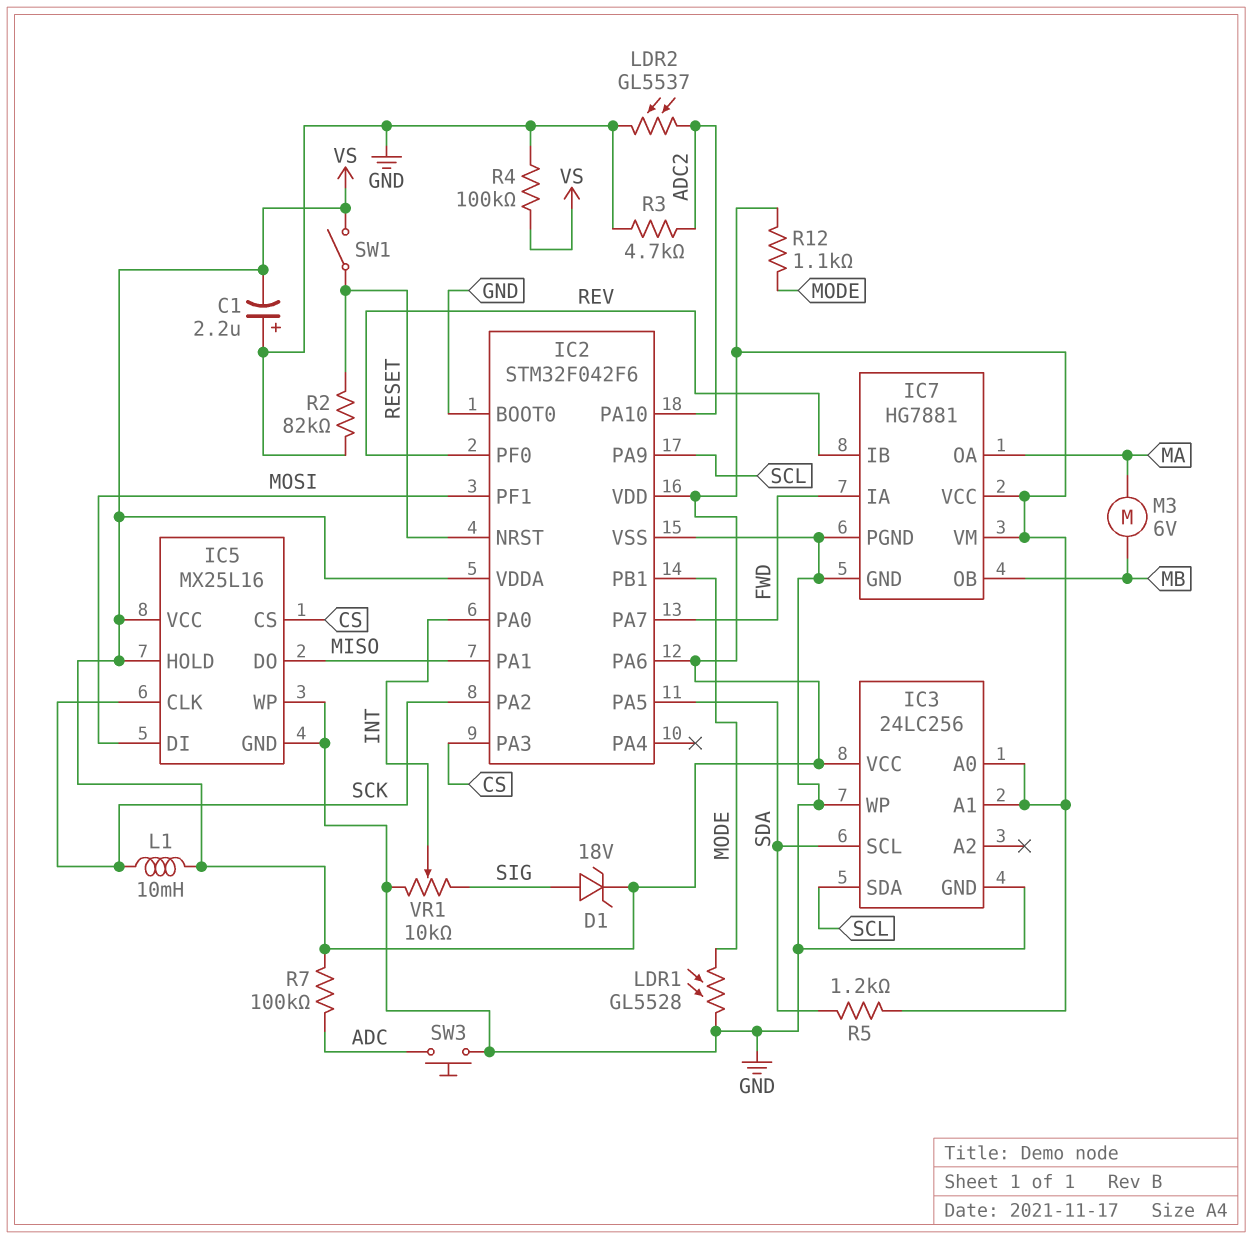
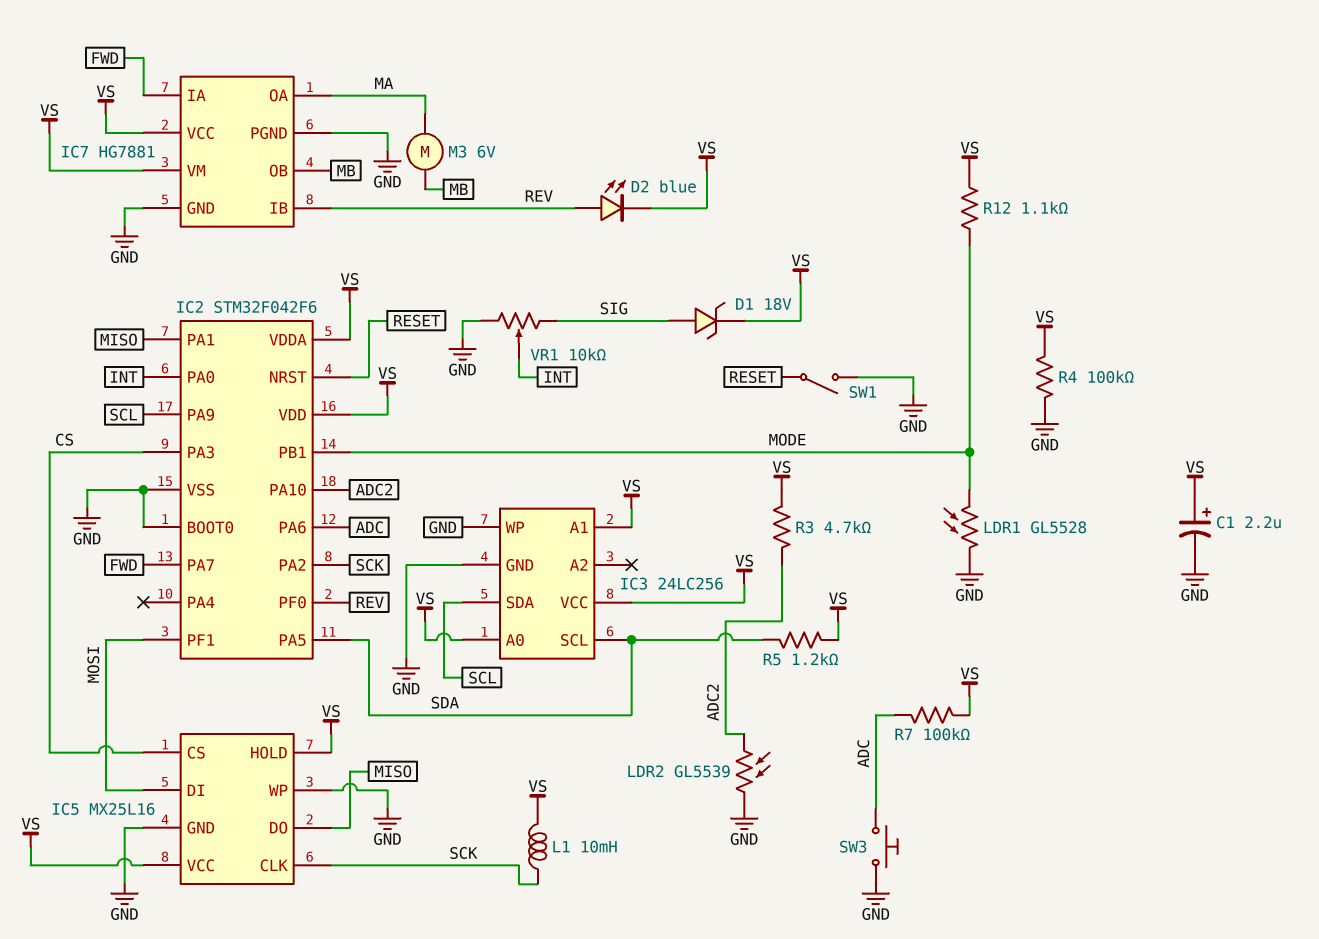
C1: 2.2uF (plus GND, minus VS) -> 2.2uF (plus VS, minus GND)
D2: none -> LED blue (A REV, K VS)
IC2 pin PA6: VS -> ADC
LDR2: GL5537 (ADC2, GND) -> GL5539 (ADC2, GND)
R2: 82k (GND, RESET) -> none
R3: 4.7k (ADC2, GND) -> 4.7k (ADC2, VS)
SW1: switch (RESET, VS) -> switch (GND, RESET)

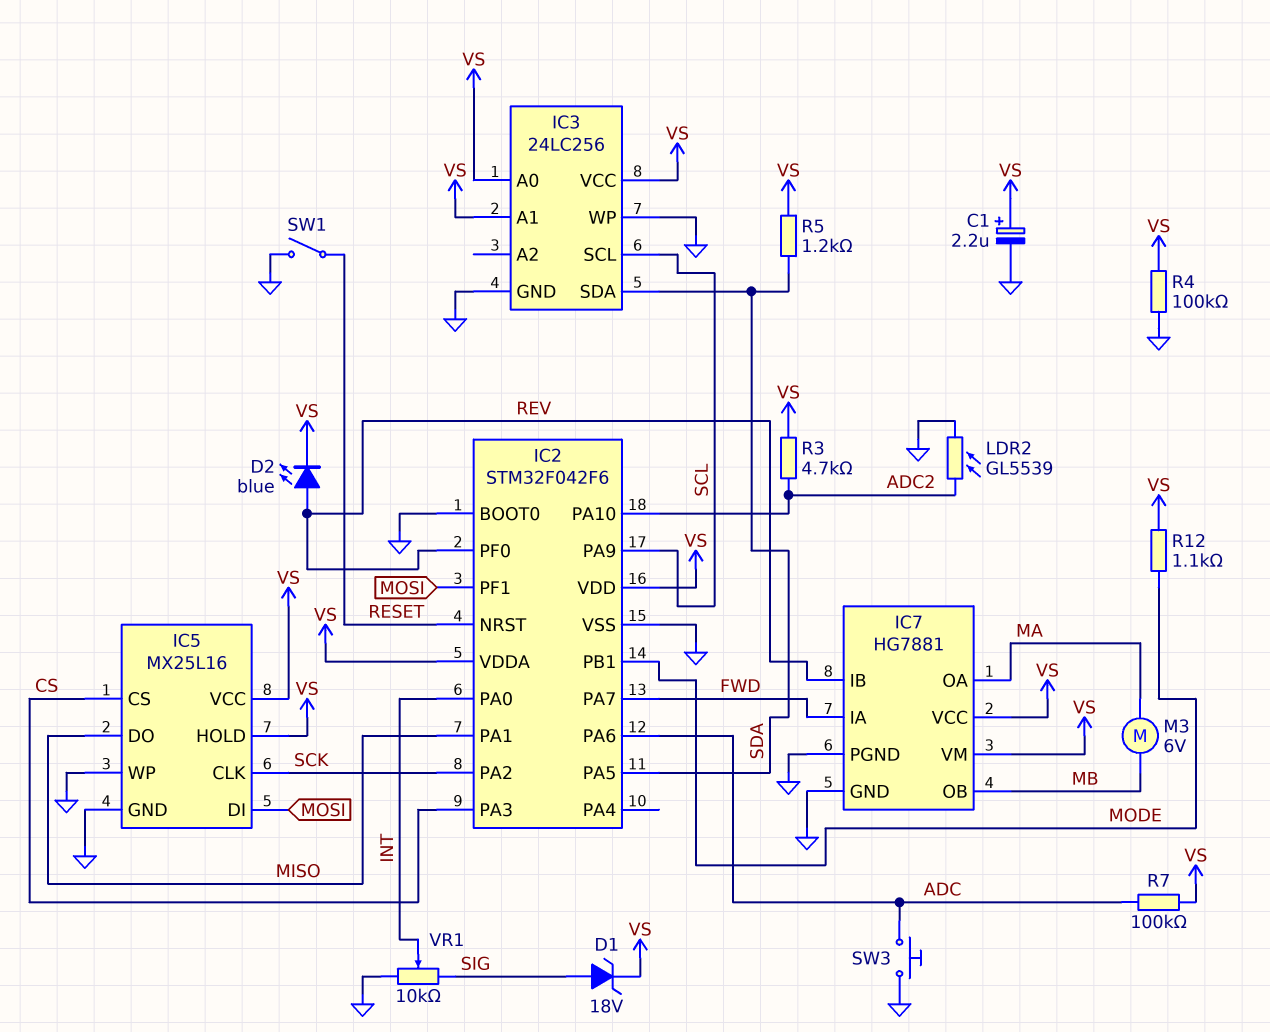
IC3 pin SCL: SDA -> SCL
IC3 pin SDA: SCL -> SDA
L1: 10mH (SCK, VS) -> none
LDR1: GL5528 (GND, MODE) -> none

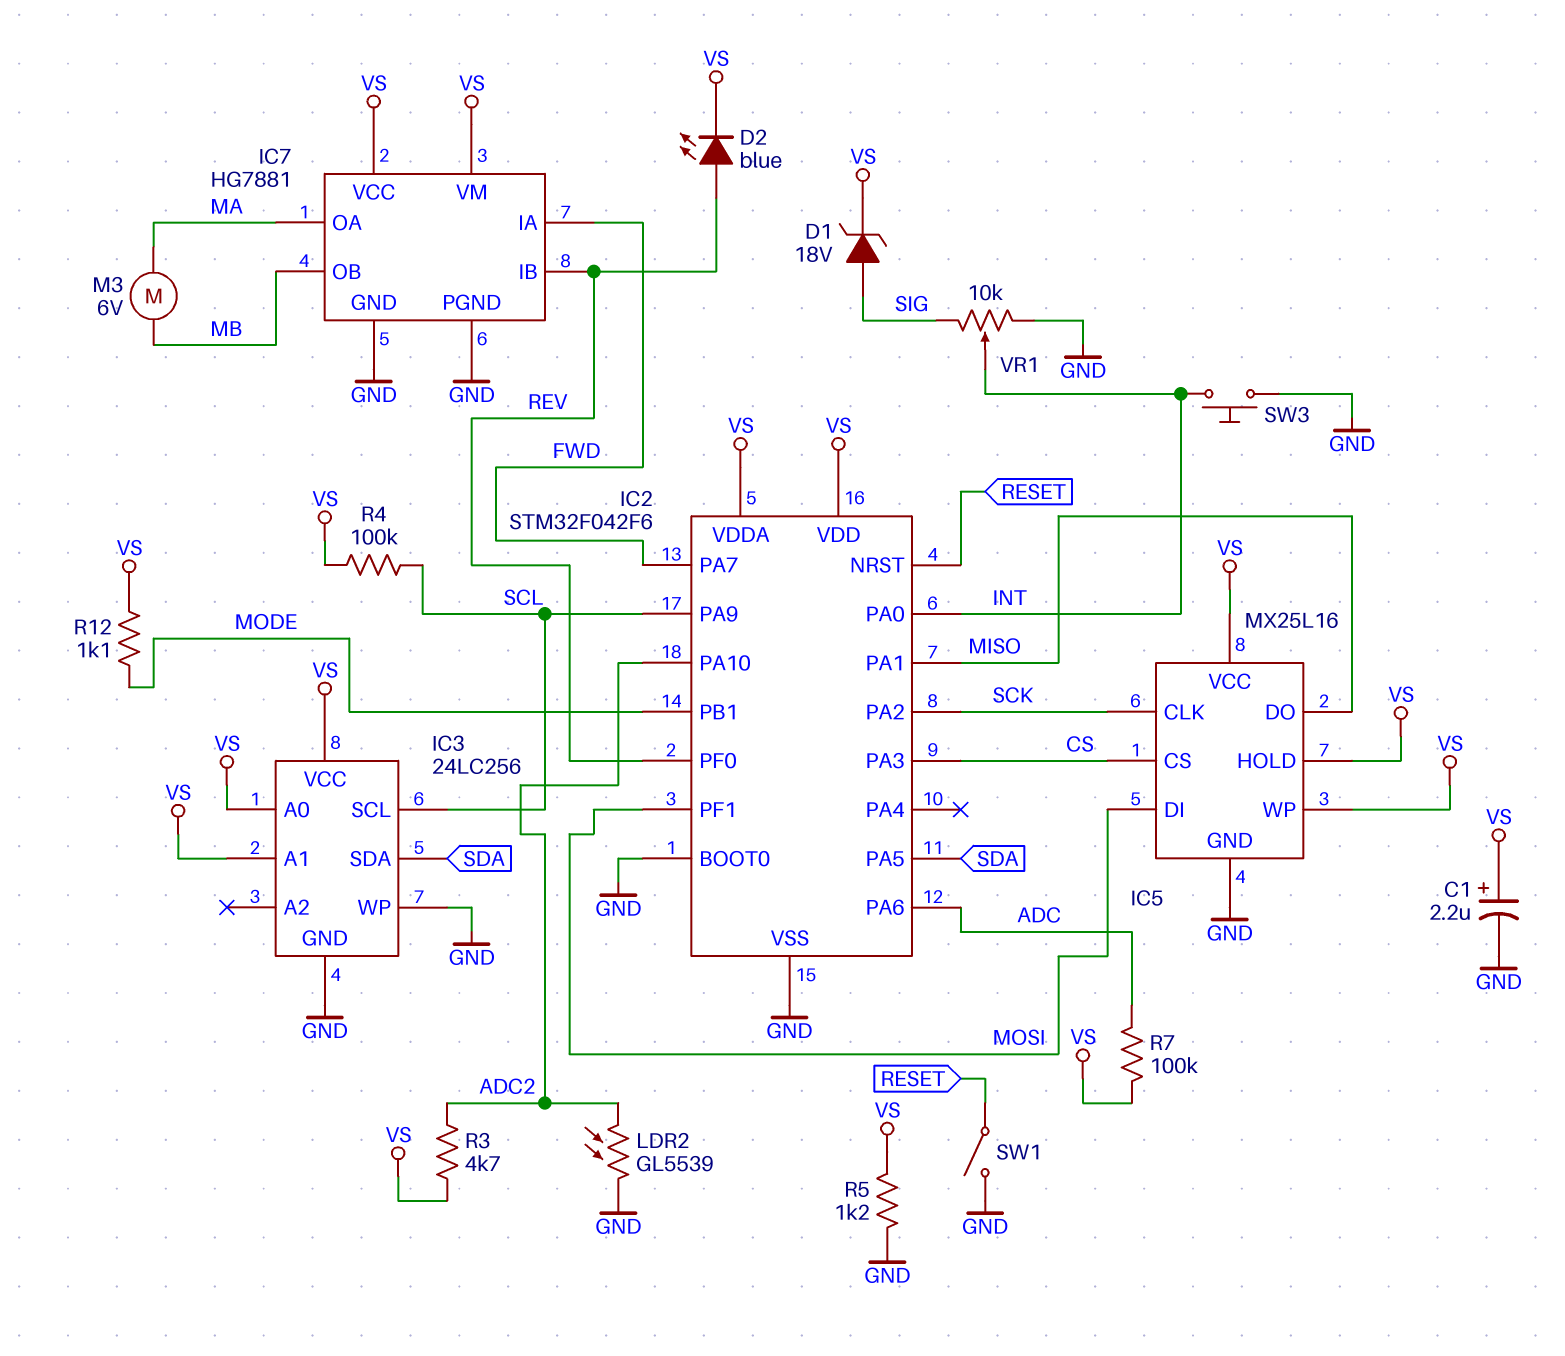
IC5 pin WP: GND -> VS
R4: 100k (GND, VS) -> 100k (SCL, VS)
R5: 1.2k (SDA, VS) -> 1.2k (GND, VS)
SW3: button (ADC, GND) -> button (GND, INT)

